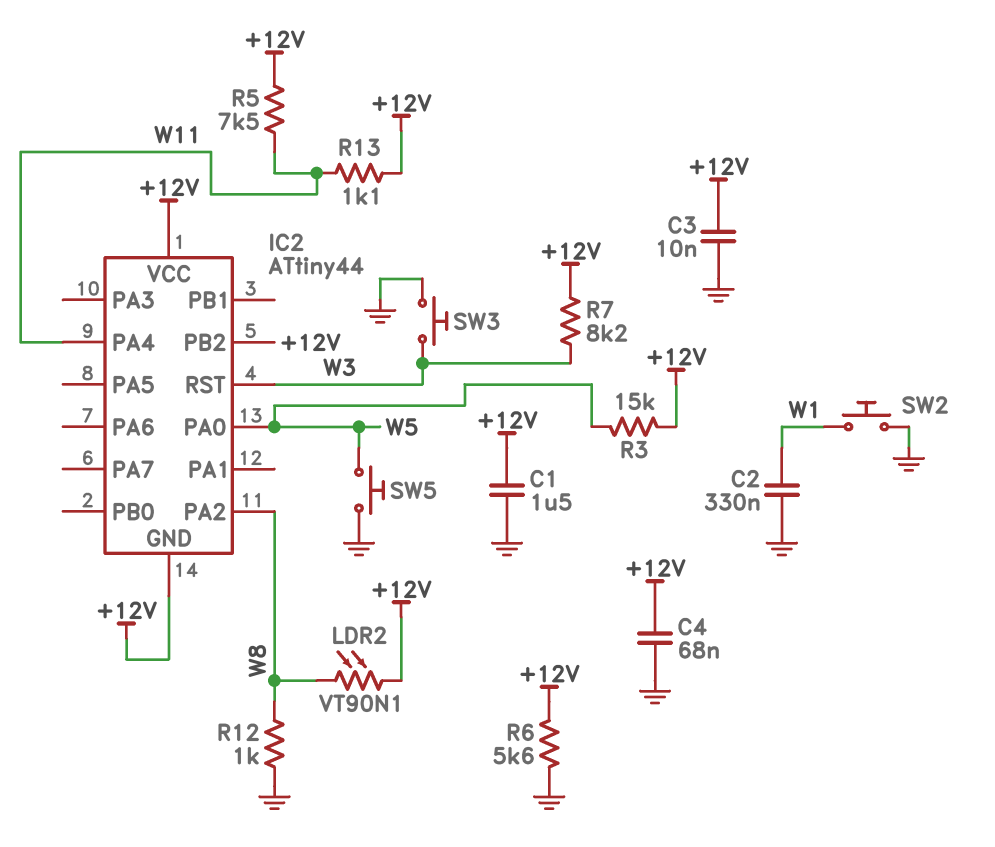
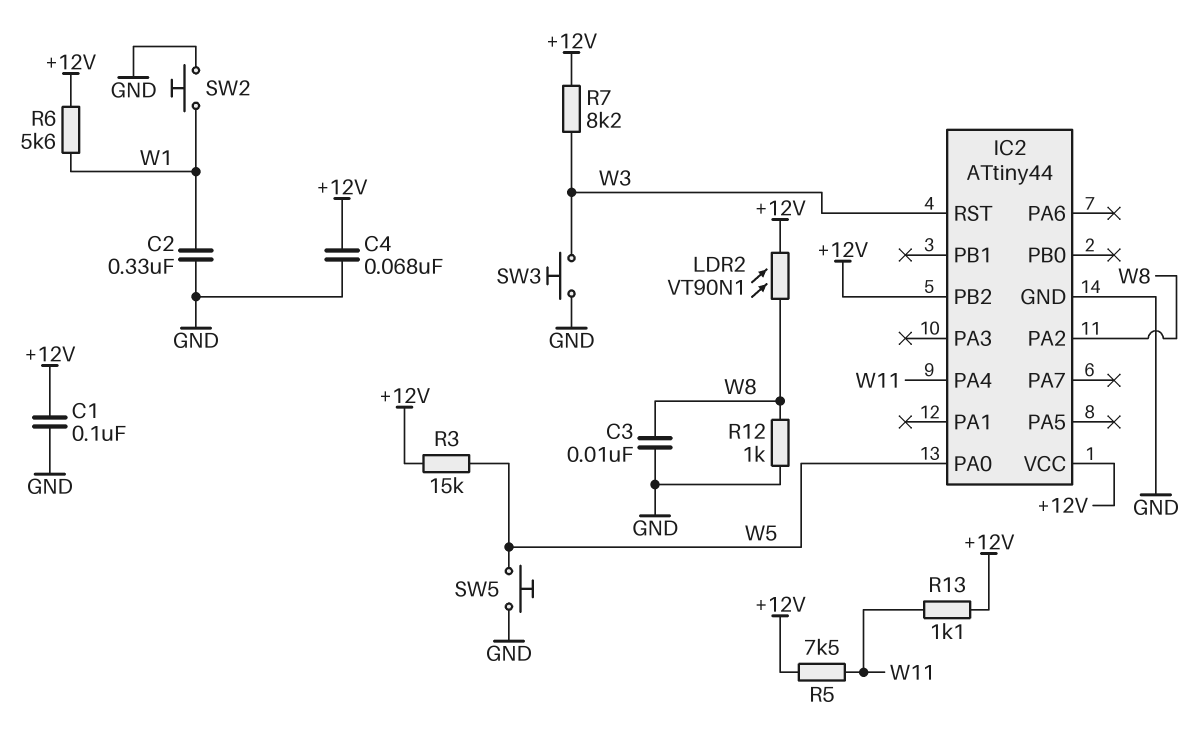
C1: 1.5uF (+12V, GND) -> 100nF (+12V, GND)
C3: 10nF (+12V, GND) -> 10nF (GND, W8)
IC2 pin GND: +12V -> GND
R6: 5.6k (+12V, GND) -> 5.6k (+12V, W1)

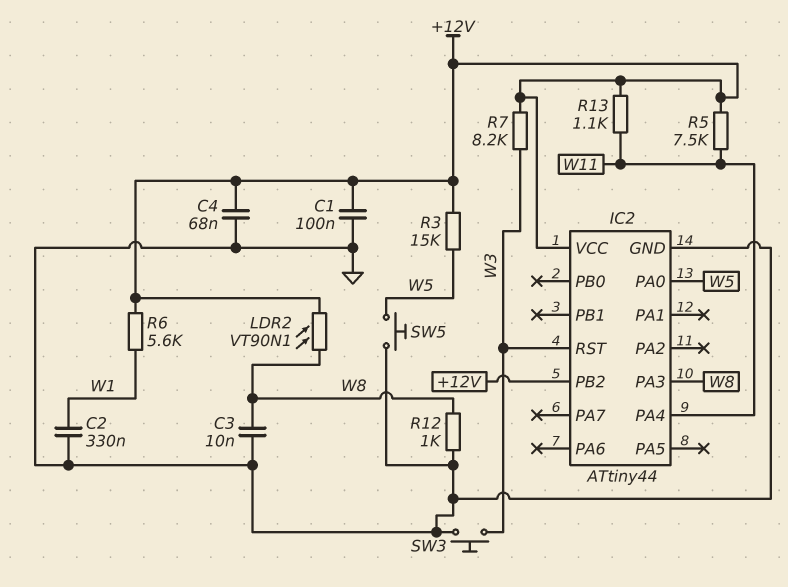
IC2 pin PA2: W8 -> none
IC2 pin PA3: none -> W8
SW2: button (GND, W1) -> none

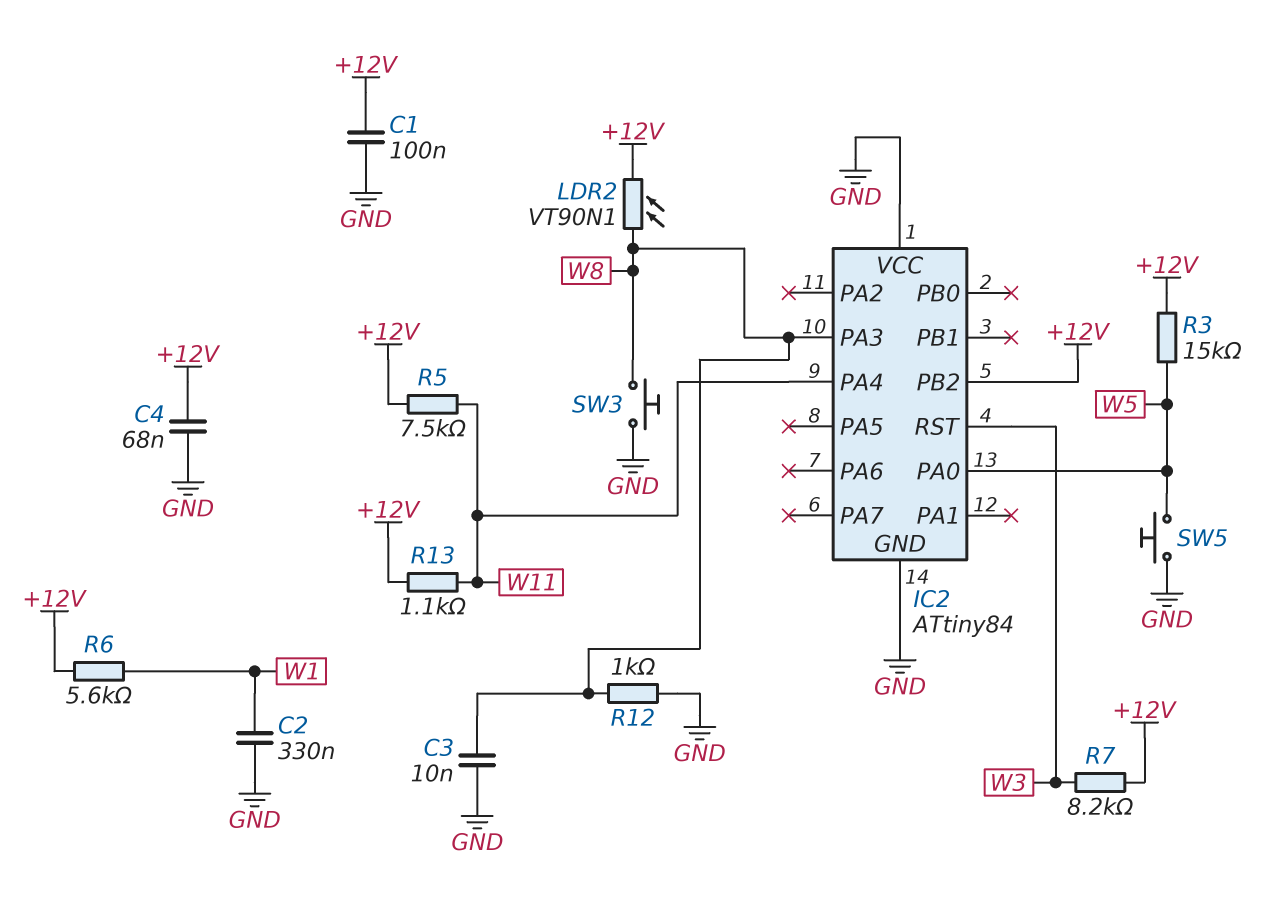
IC2: ATtiny44 -> ATtiny84
IC2 pin VCC: +12V -> GND
SW3: button (GND, W3) -> button (GND, W8)

